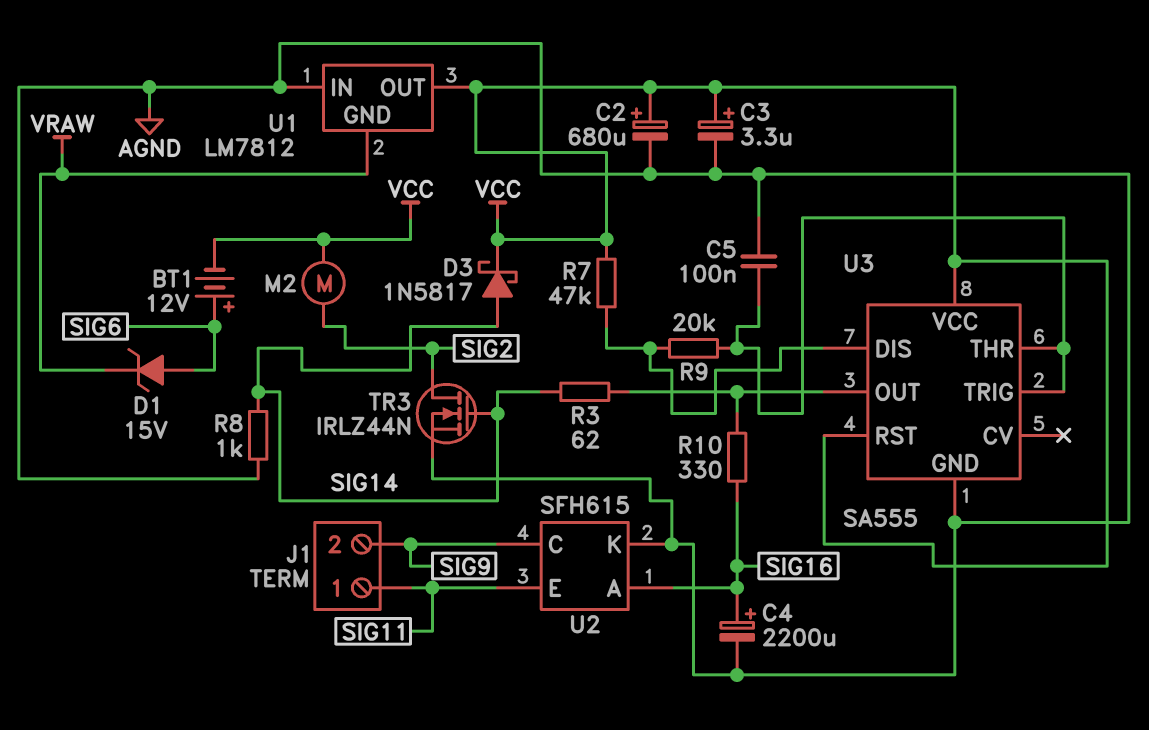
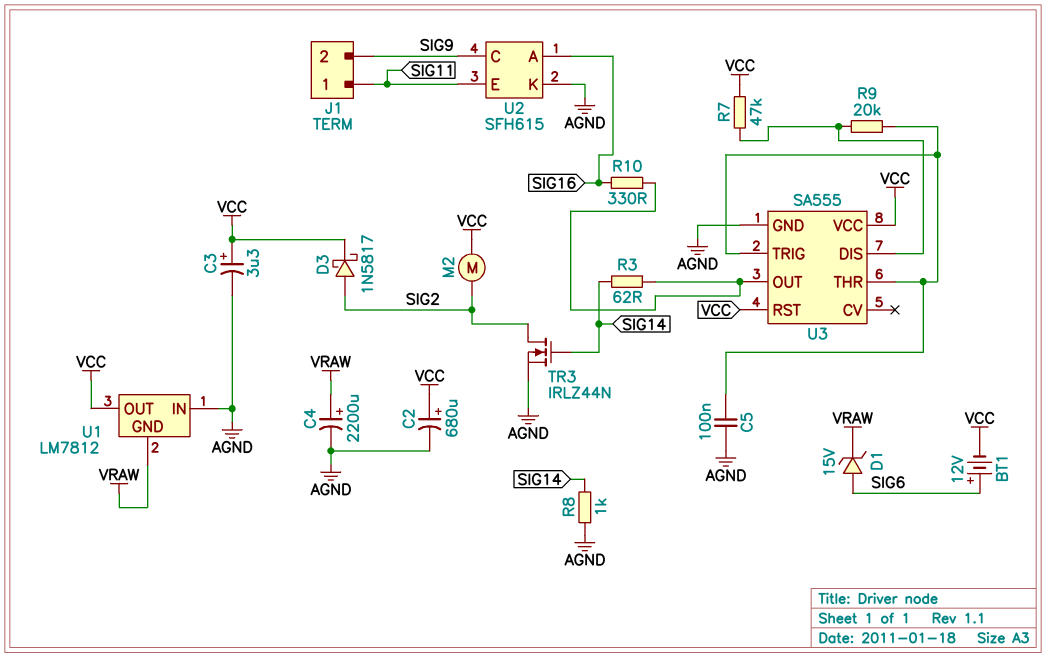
C4: 2200uF (plus SIG16, minus AGND) -> 2200uF (plus VRAW, minus AGND)
D3: schottky 1N5817 (A SIG14, K VCC) -> schottky 1N5817 (A SIG2, K VCC)

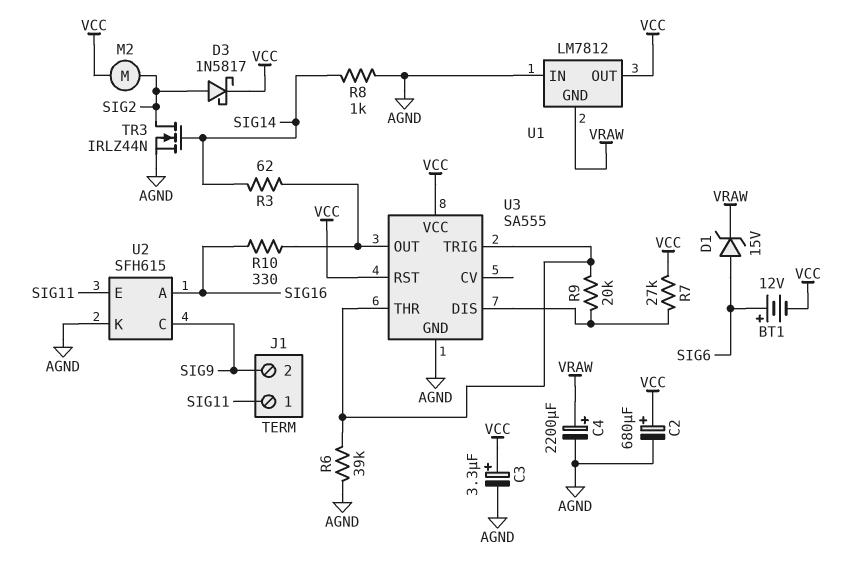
C5: 100nF (AGND, U3/THR) -> none
R6: none -> 39k (AGND, U3/THR)
R7: 47k (U3/DIS, VCC) -> 27k (U3/DIS, VCC)

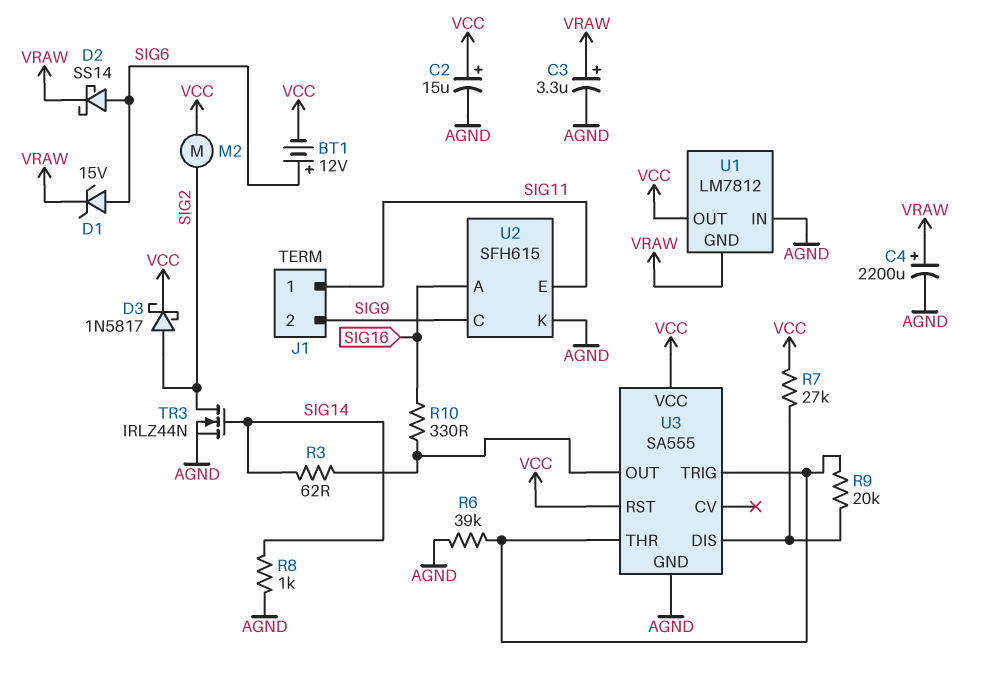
C2: 680uF (plus VCC, minus AGND) -> 15uF (plus VCC, minus AGND)
C3: 3.3uF (plus VCC, minus AGND) -> 3.3uF (plus VRAW, minus AGND)
D2: none -> schottky SS14 (A SIG6, K VRAW)

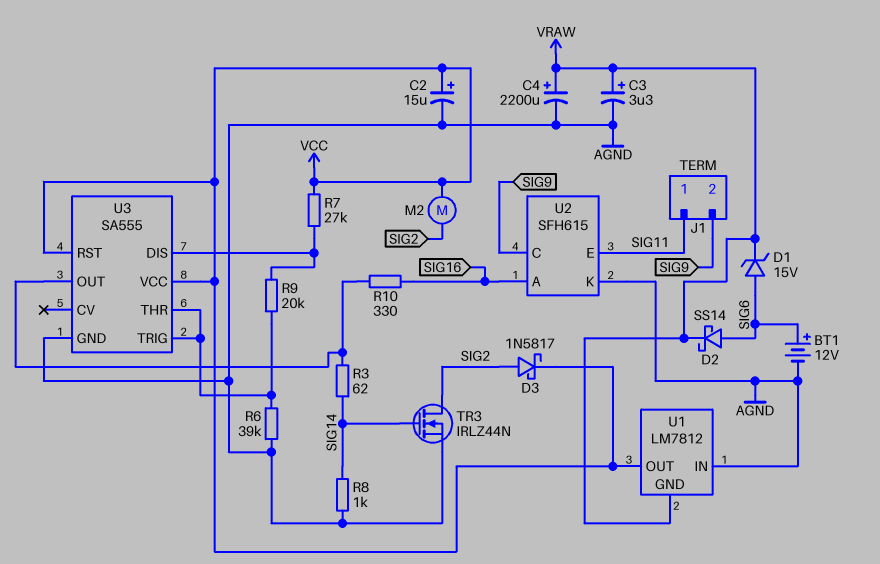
BT1: 12V (plus SIG6, minus VCC) -> 12V (plus SIG6, minus AGND)

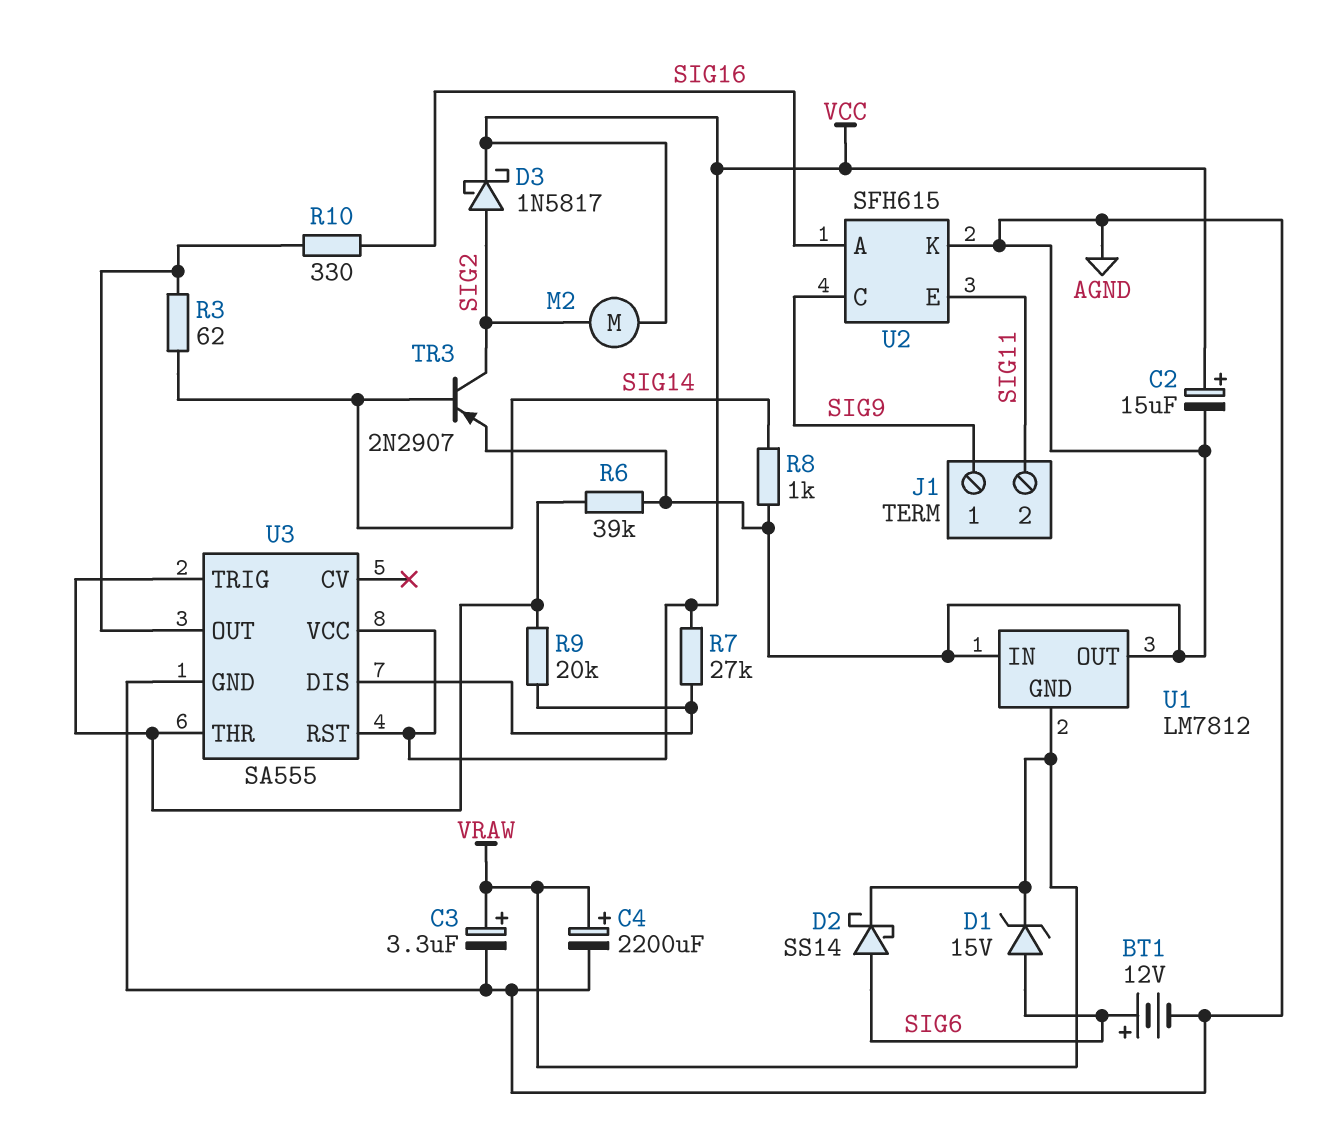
J1 pin 1: SIG11 -> SIG9
J1 pin 2: SIG9 -> SIG11
TR3: NMOS IRLZ44N (G SIG14, D SIG2, S AGND) -> PNP 2N2907 (B SIG14, C SIG2, E AGND)
U1 pin OUT: VCC -> AGND

